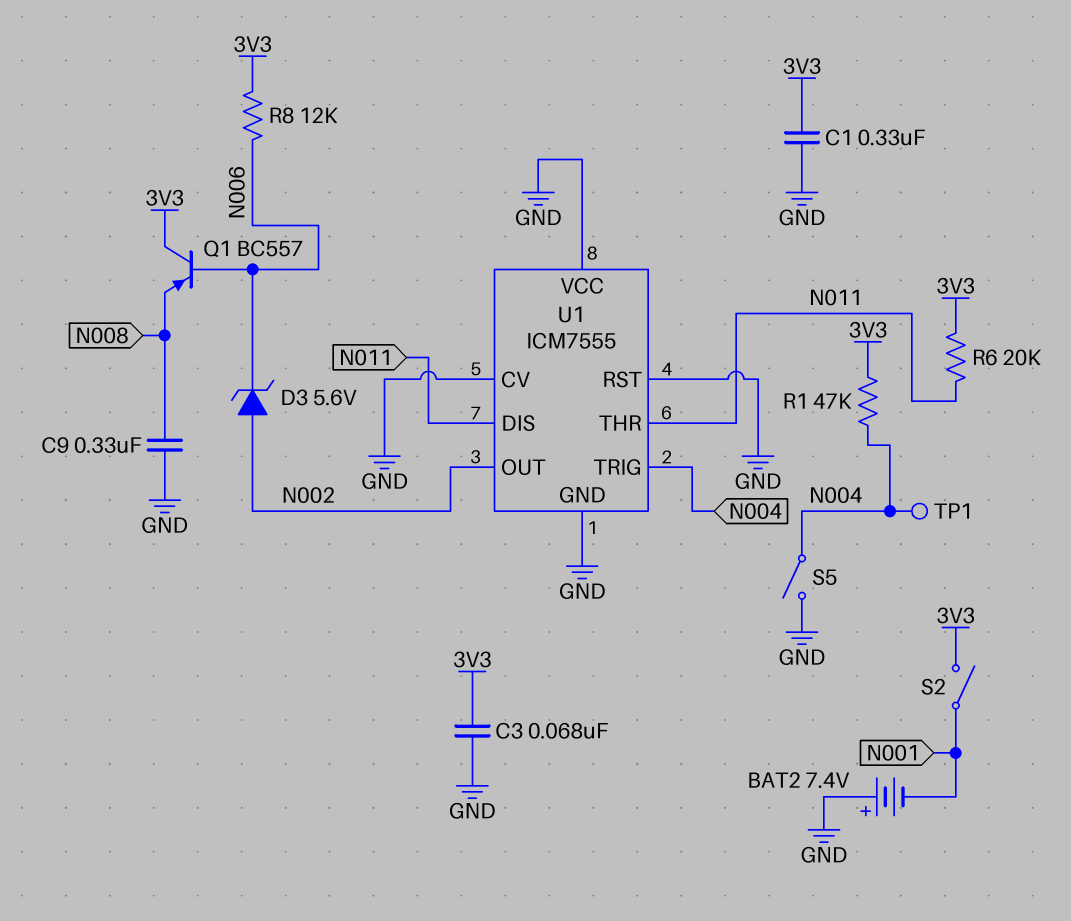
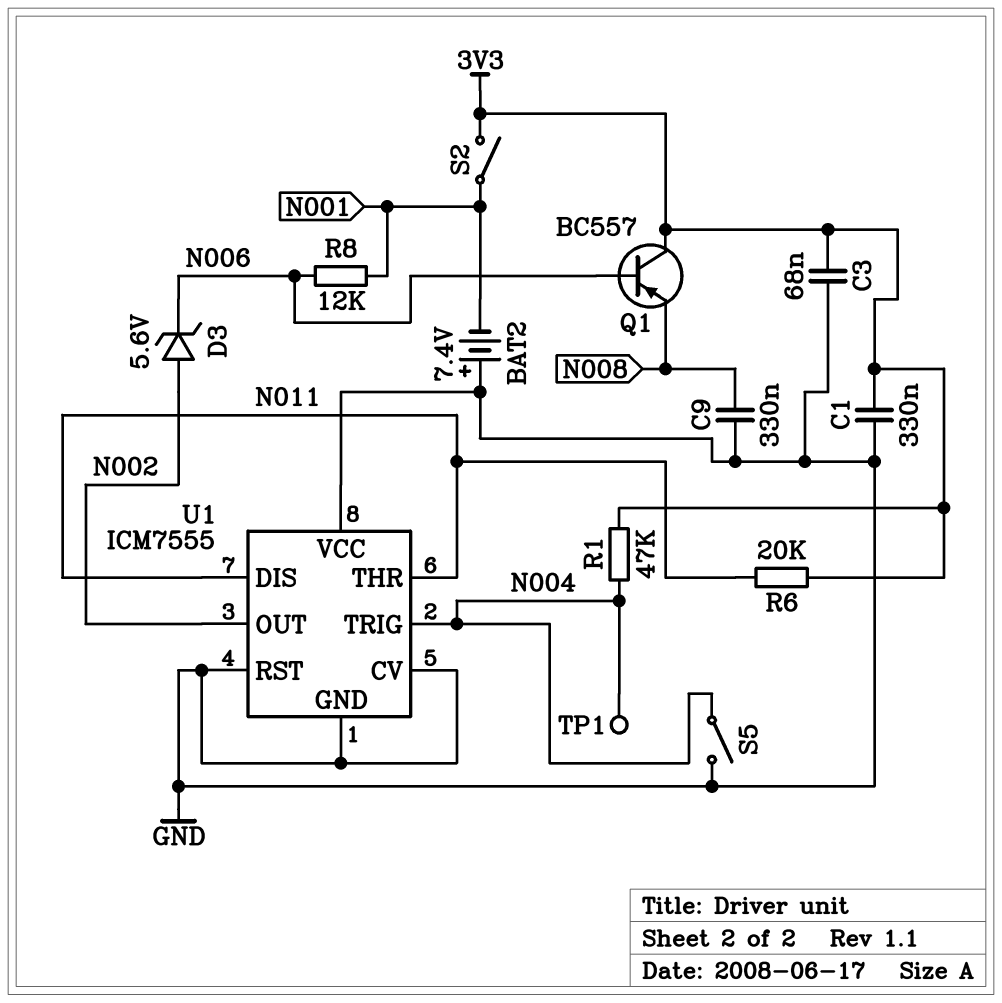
R8: 12k (3V3, N006) -> 12k (N001, N006)

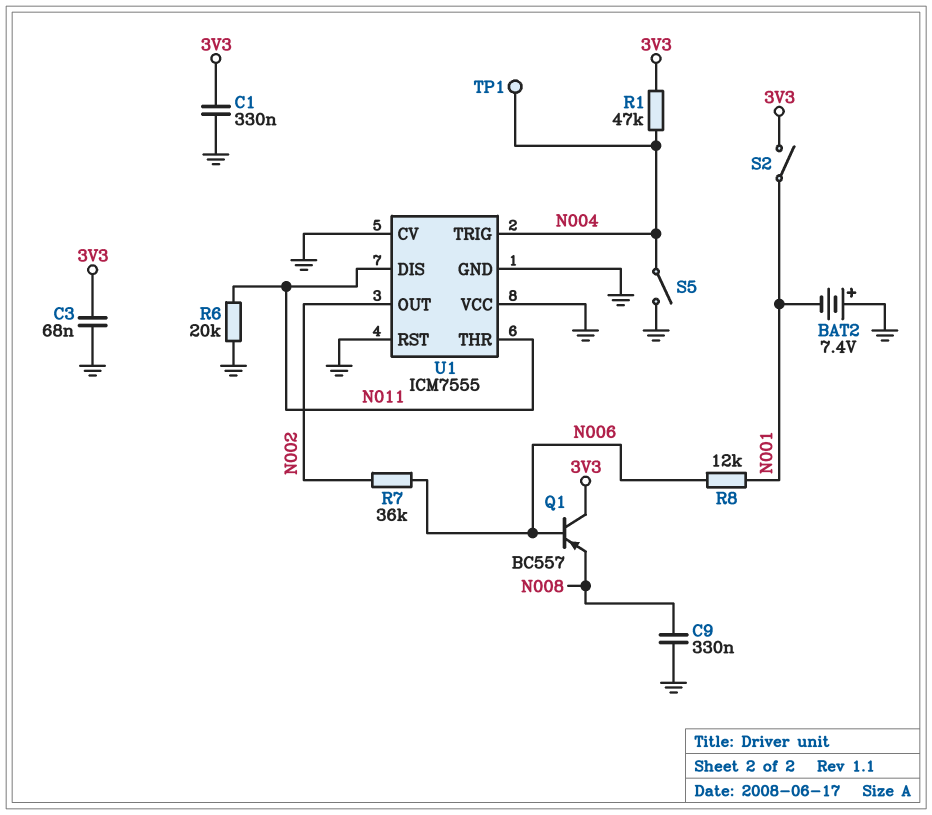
D3: zener 5.6V (A N002, K N006) -> none
R6: 20k (3V3, N011) -> 20k (GND, N011)
R7: none -> 36k (N002, N006)

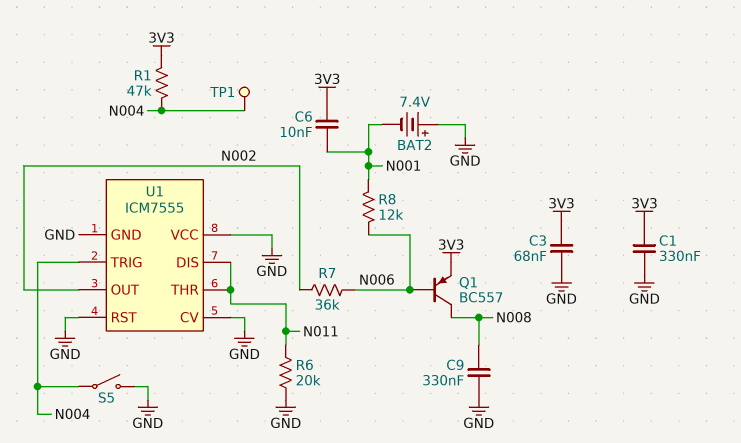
C6: none -> 10nF (3V3, N001)
Q1: PNP BC557 (B N006, C 3V3, E N008) -> PNP BC557 (B N006, C N008, E 3V3)
S2: switch (3V3, N001) -> none

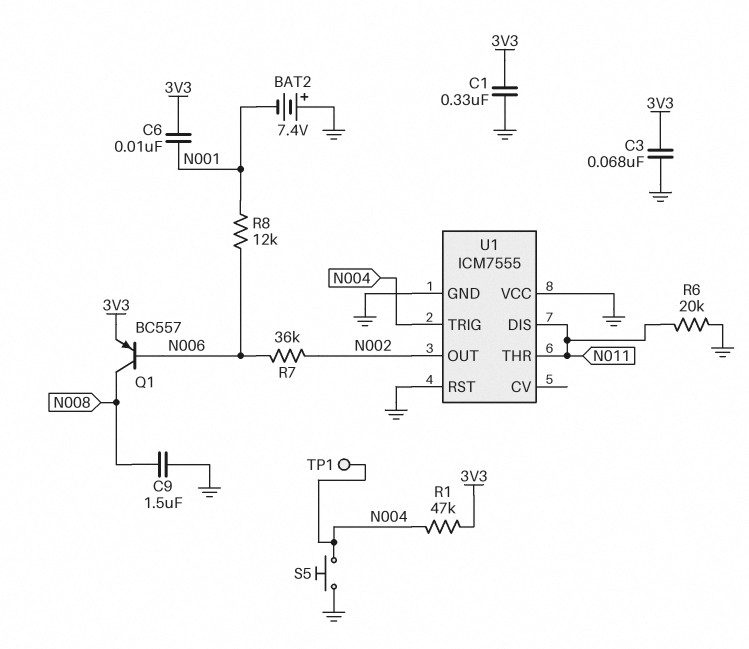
C9: 330nF (GND, N008) -> 1.5uF (GND, N008)
S5: switch (GND, N004) -> button (GND, N004)
U1 pin CV: GND -> none

